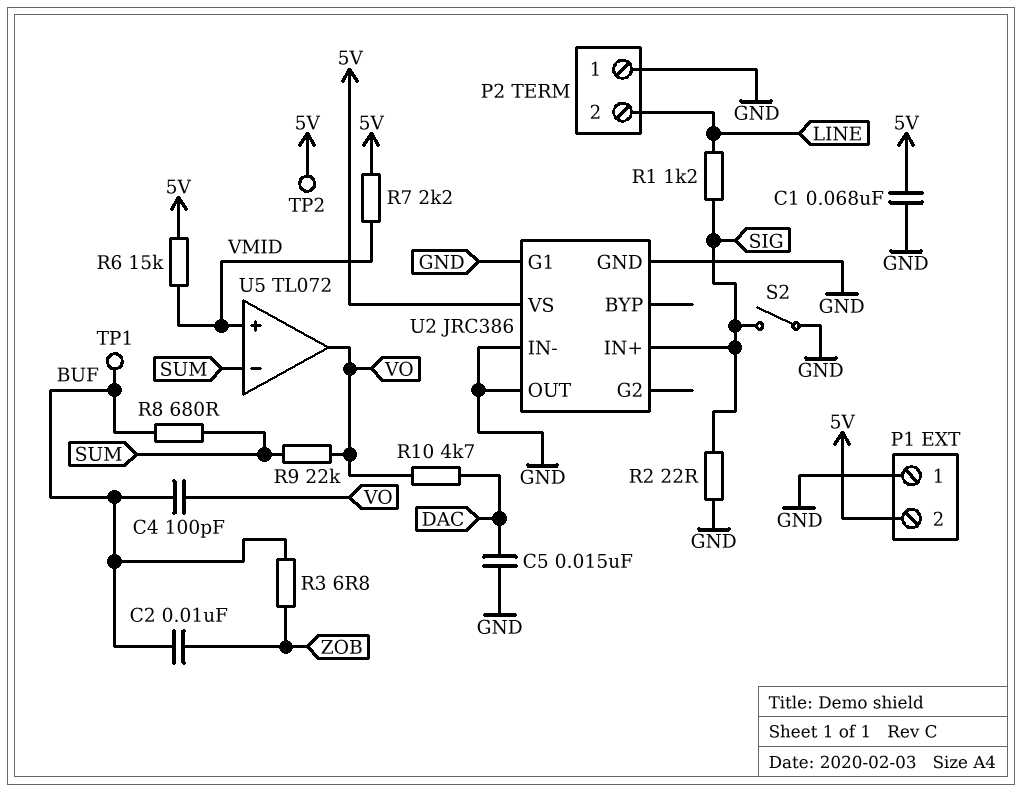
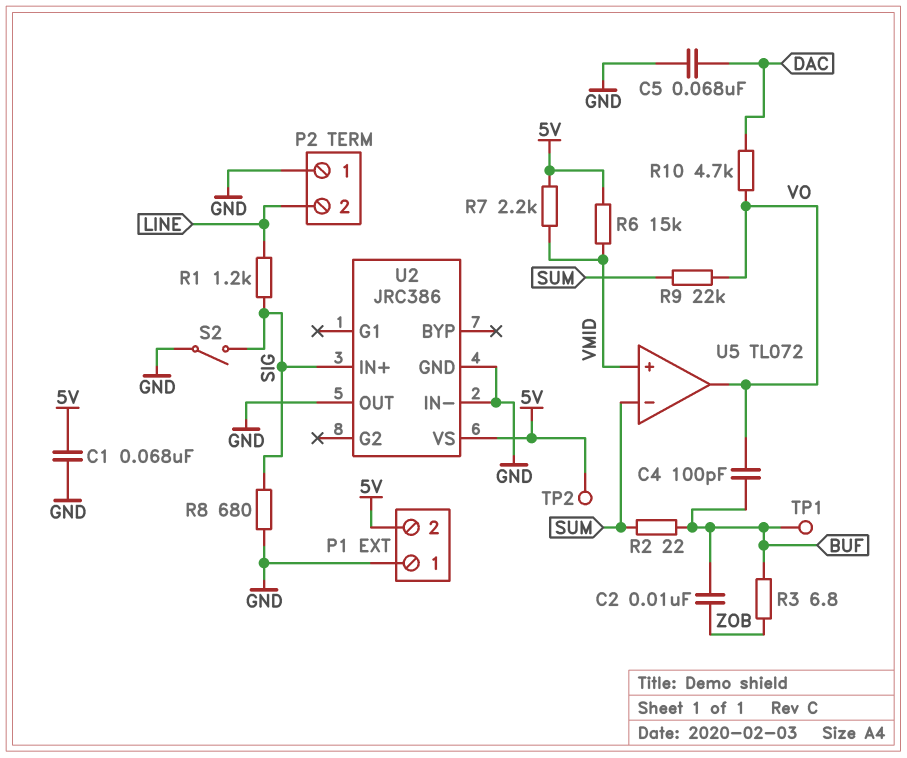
C5: 15nF (DAC, GND) -> 68nF (DAC, GND)
R2: 22 (GND, SIG) -> 22 (BUF, SUM)
R8: 680 (BUF, SUM) -> 680 (GND, SIG)
U2 pin G1: GND -> none

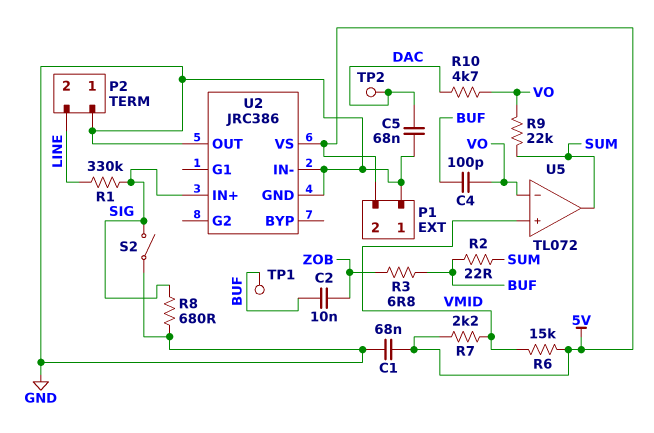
R1: 1.2k (LINE, SIG) -> 330k (LINE, SIG)
TP2: test point (5V) -> test point (DAC)
U5 pin in-: SUM -> VO
U5 pin out: VO -> SUM

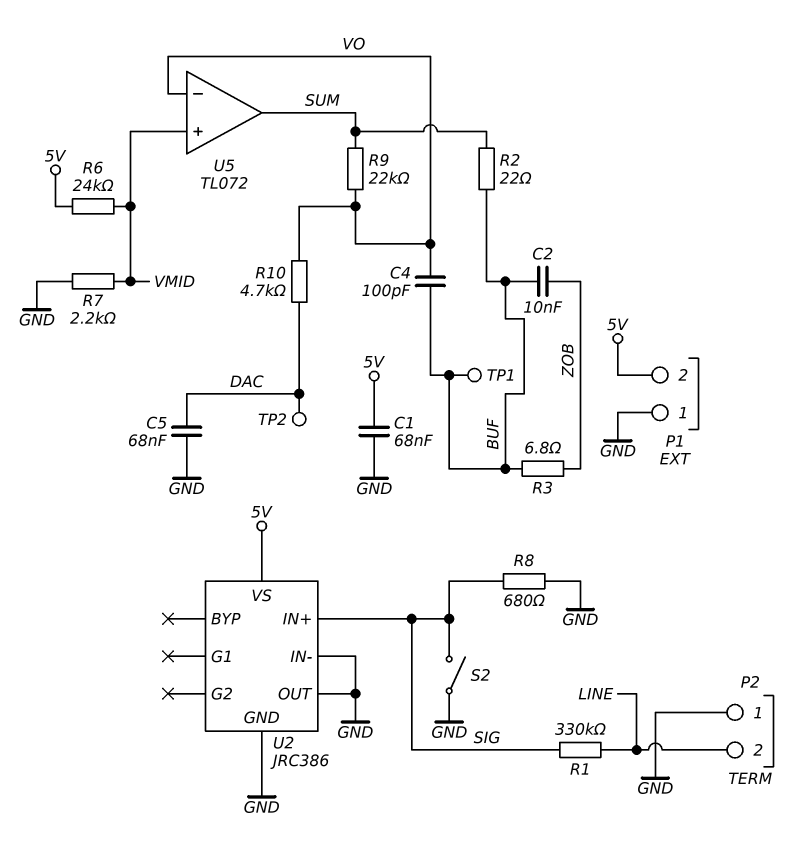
R6: 15k (5V, VMID) -> 24k (5V, VMID)
R7: 2.2k (5V, VMID) -> 2.2k (GND, VMID)

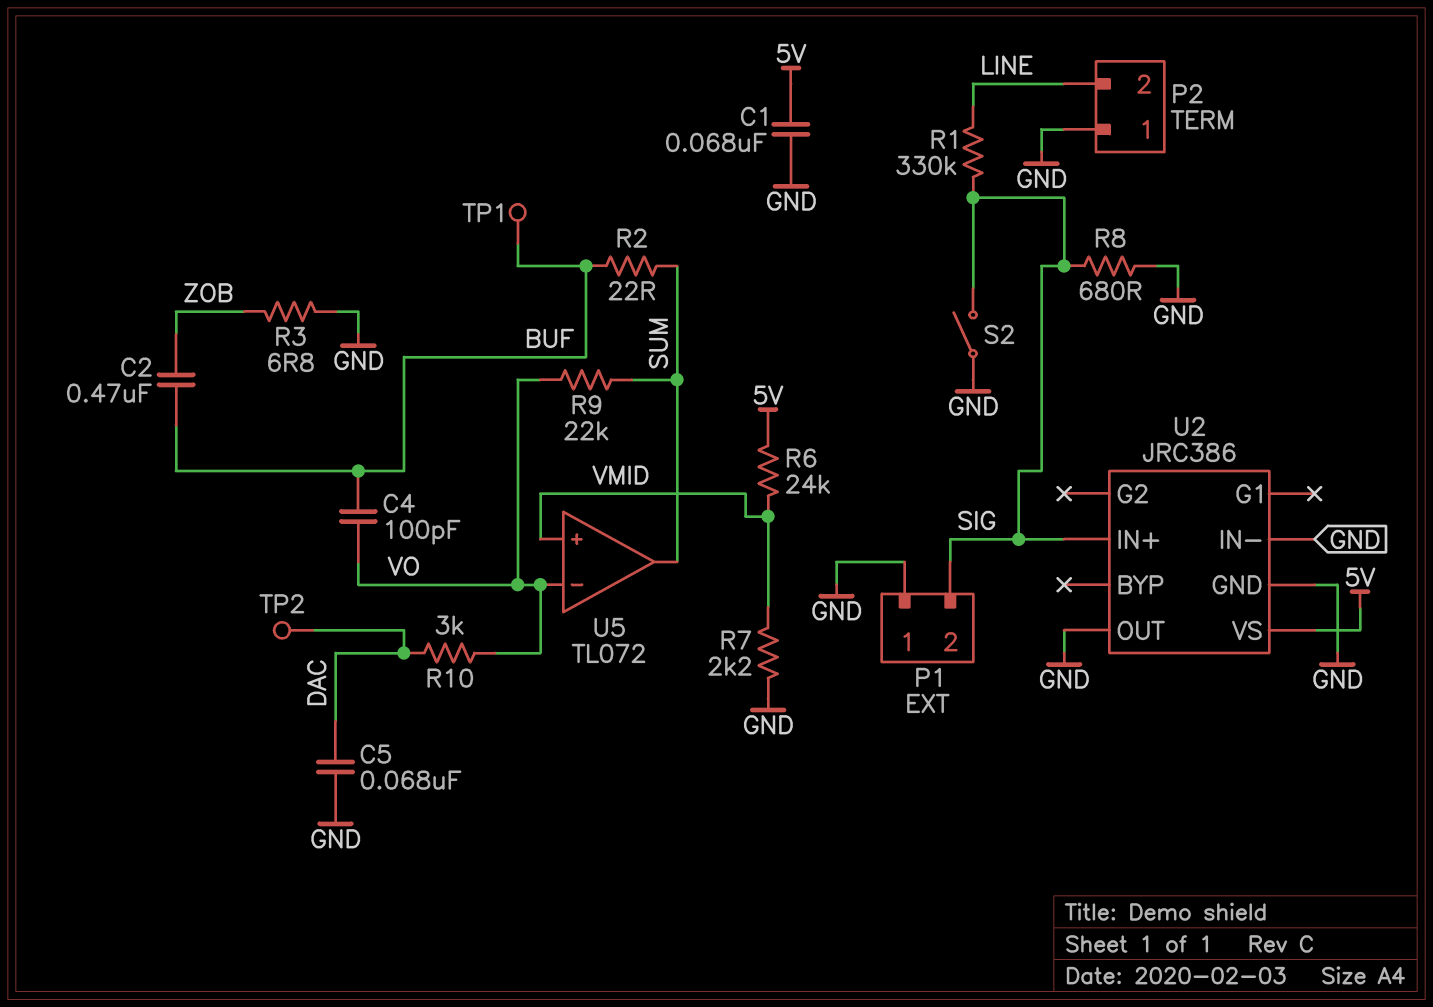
C2: 10nF (BUF, ZOB) -> 470nF (BUF, ZOB)
P1 pin 2: 5V -> SIG
R3: 6.8 (BUF, ZOB) -> 6.8 (GND, ZOB)
R10: 4.7k (DAC, VO) -> 3k (DAC, VO)

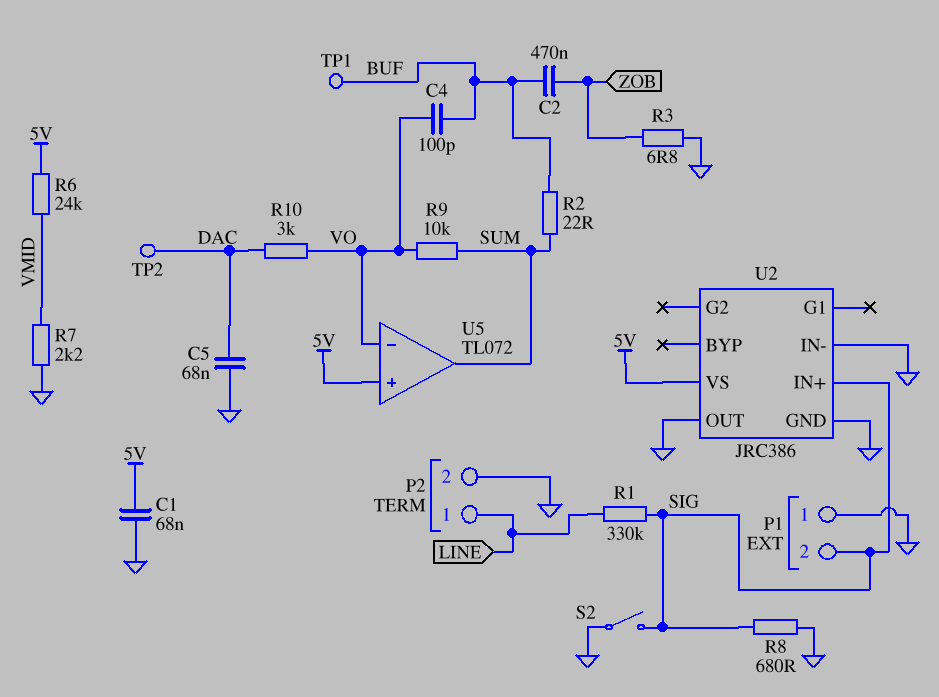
P2 pin 1: GND -> LINE
P2 pin 2: LINE -> GND
R9: 22k (SUM, VO) -> 10k (SUM, VO)
U5 pin in+: VMID -> 5V

